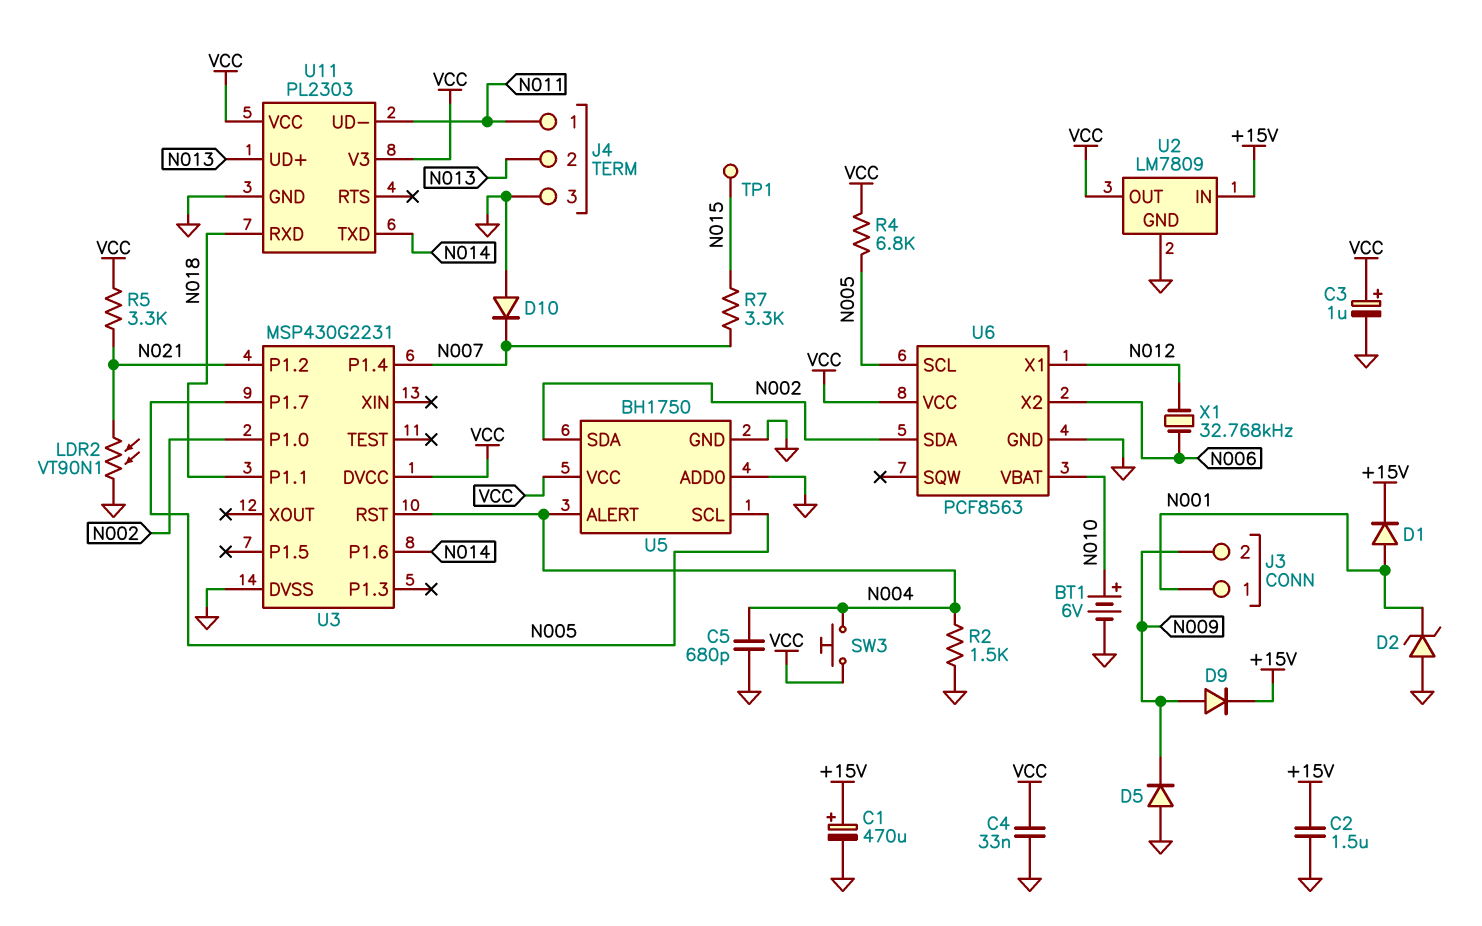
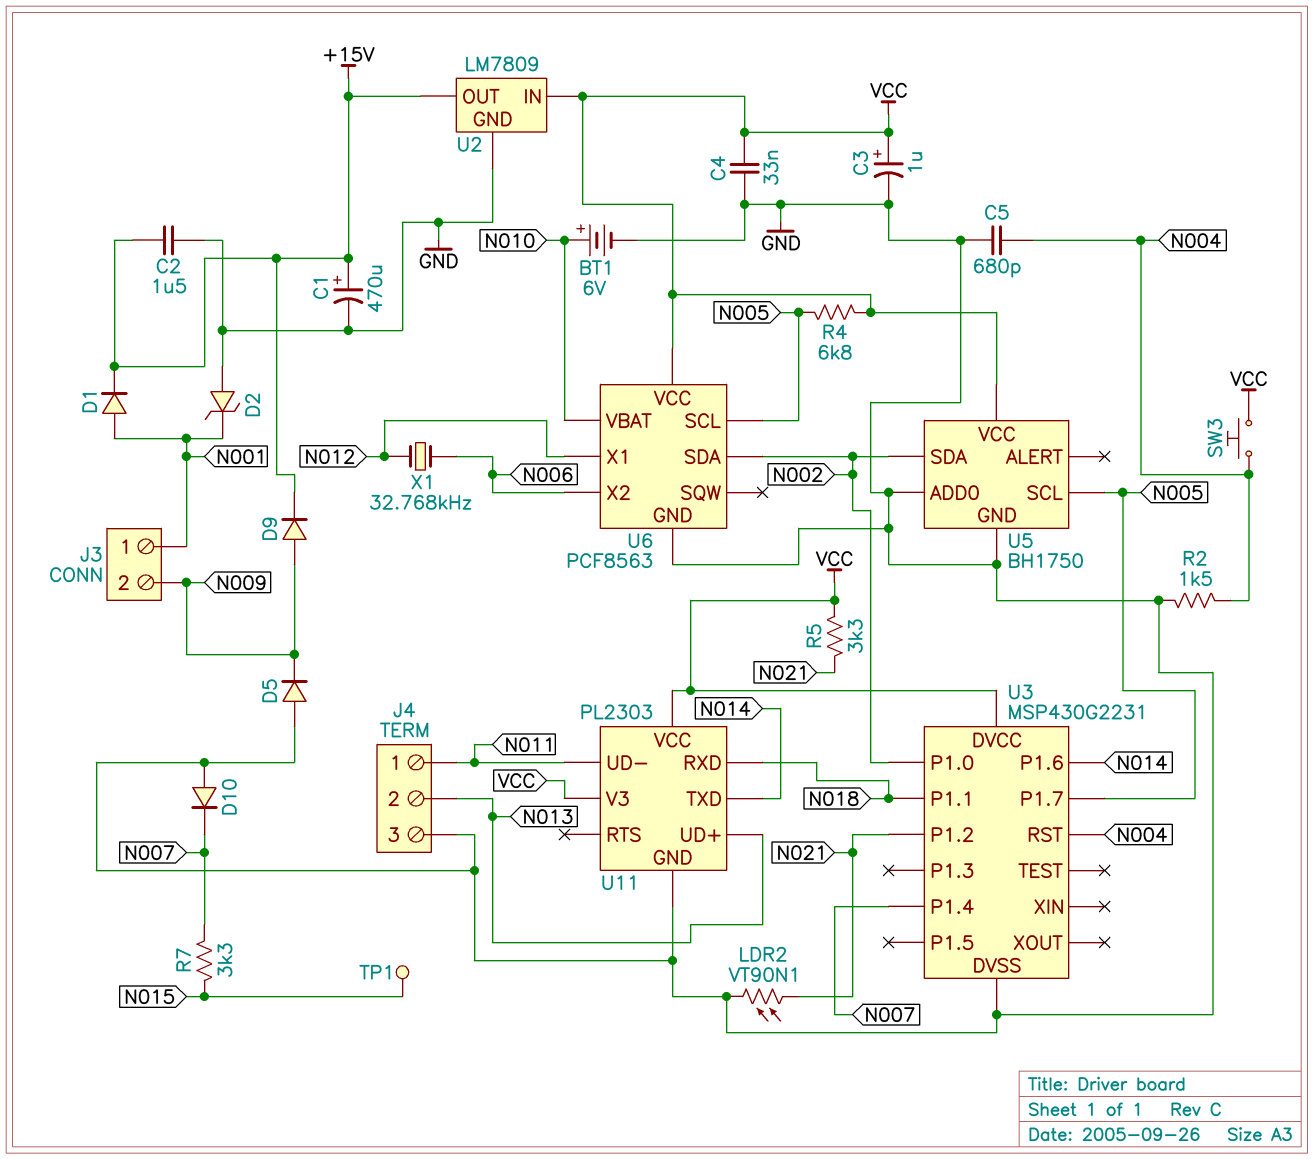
U2 pin IN: +15V -> VCC
U2 pin OUT: VCC -> +15V
U5 pin ALERT: N004 -> none

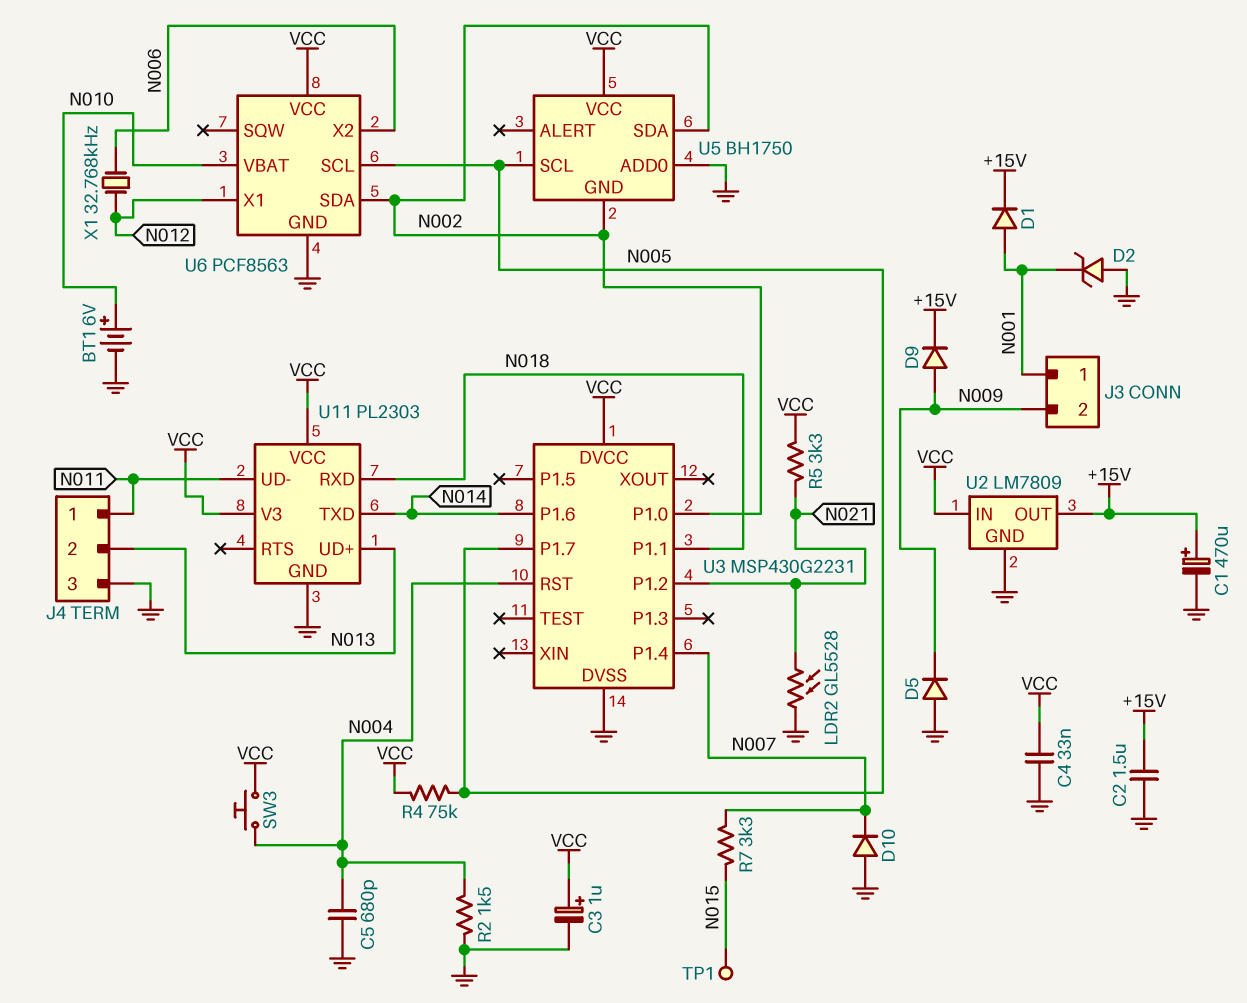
LDR2: VT90N1 (GND, N021) -> GL5528 (GND, N021)
R4: 6.8k (N005, VCC) -> 75k (N005, VCC)
U5 pin GND: GND -> N002

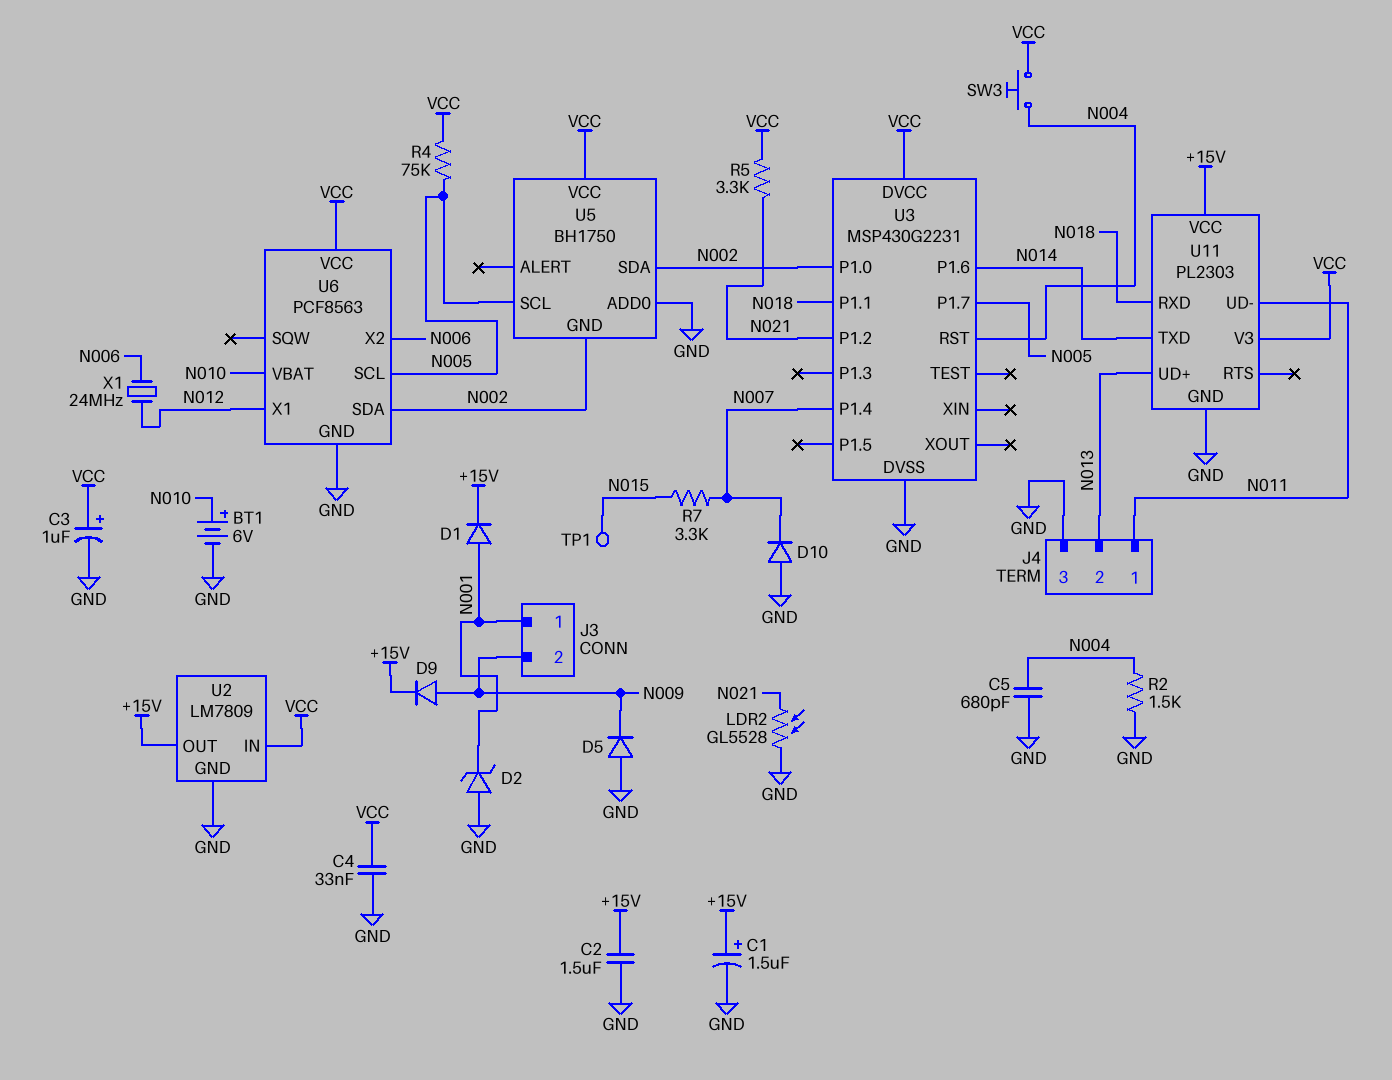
C1: 470uF (plus +15V, minus GND) -> 1.5uF (plus +15V, minus GND)
U11 pin VCC: VCC -> +15V
X1: 32.768kHz (N006, N012) -> 24MHz (N006, N012)

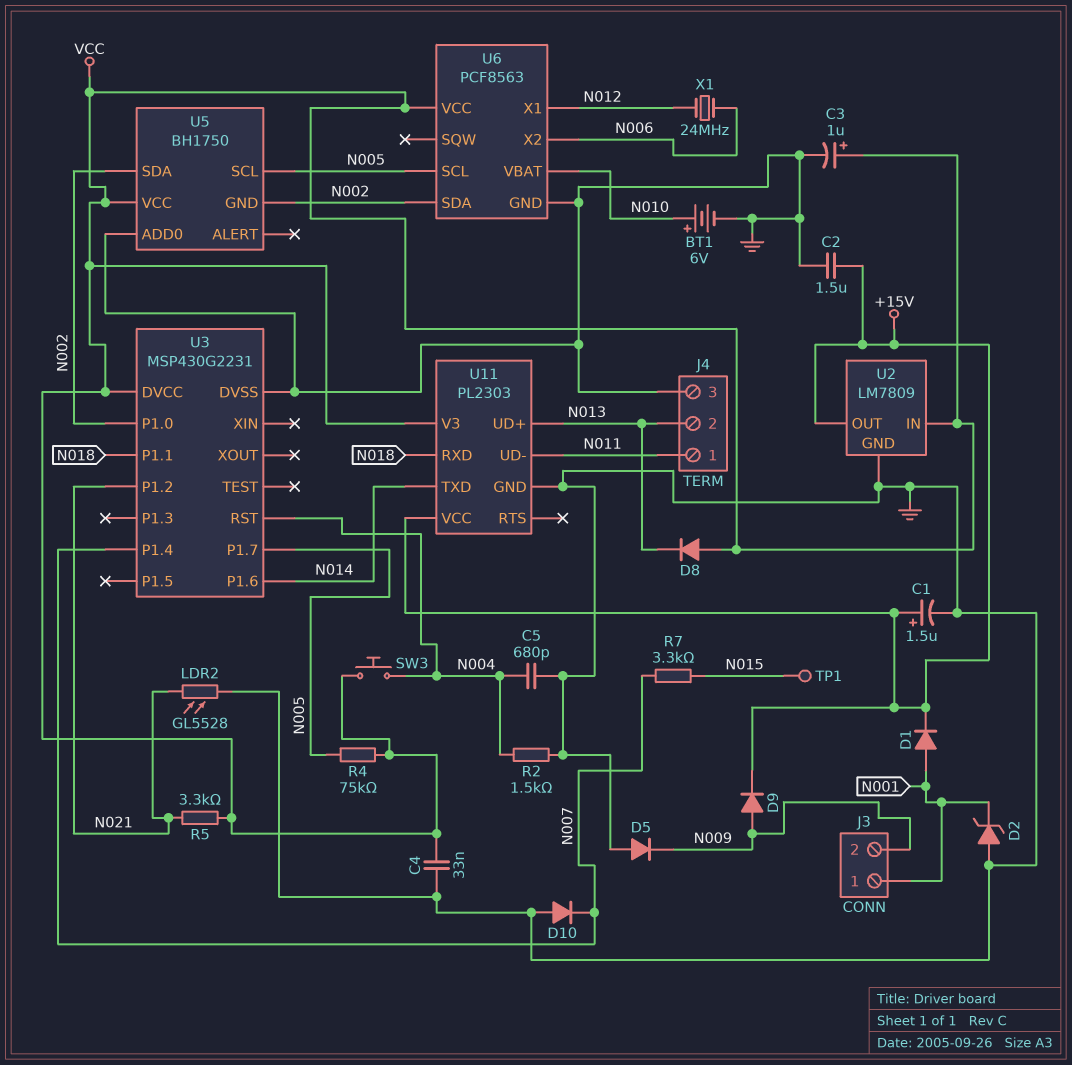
D8: none -> diode (A VCC, K N013)

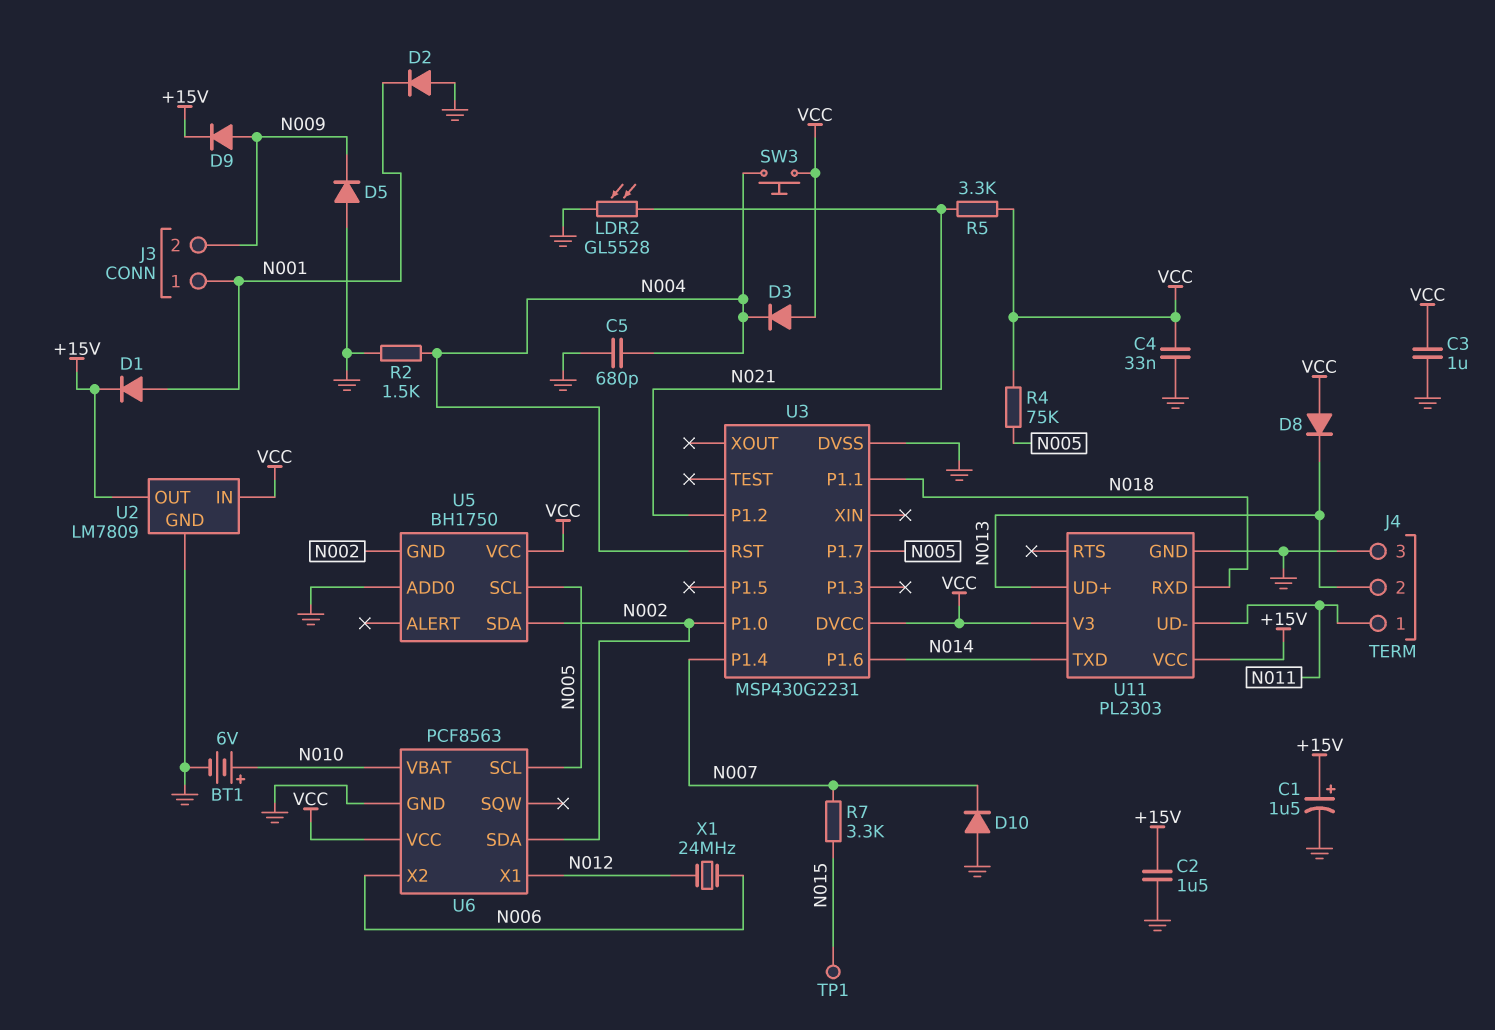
C3: 1uF (plus VCC, minus GND) -> 1uF (GND, VCC)
D2: zener (A GND, K N001) -> diode (A GND, K N001)
D3: none -> diode (A VCC, K N004)

